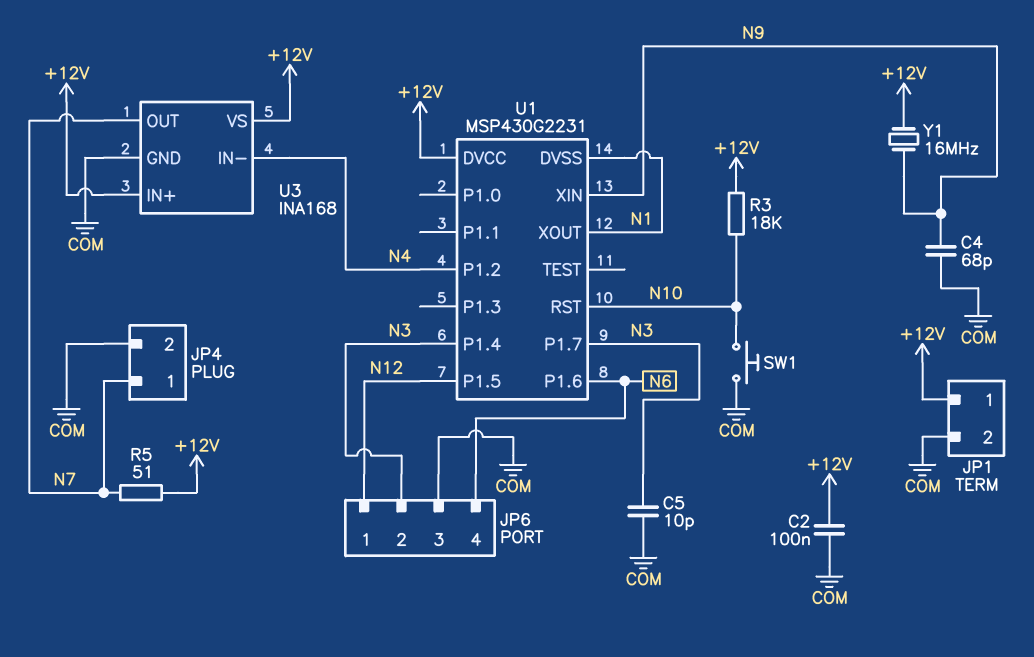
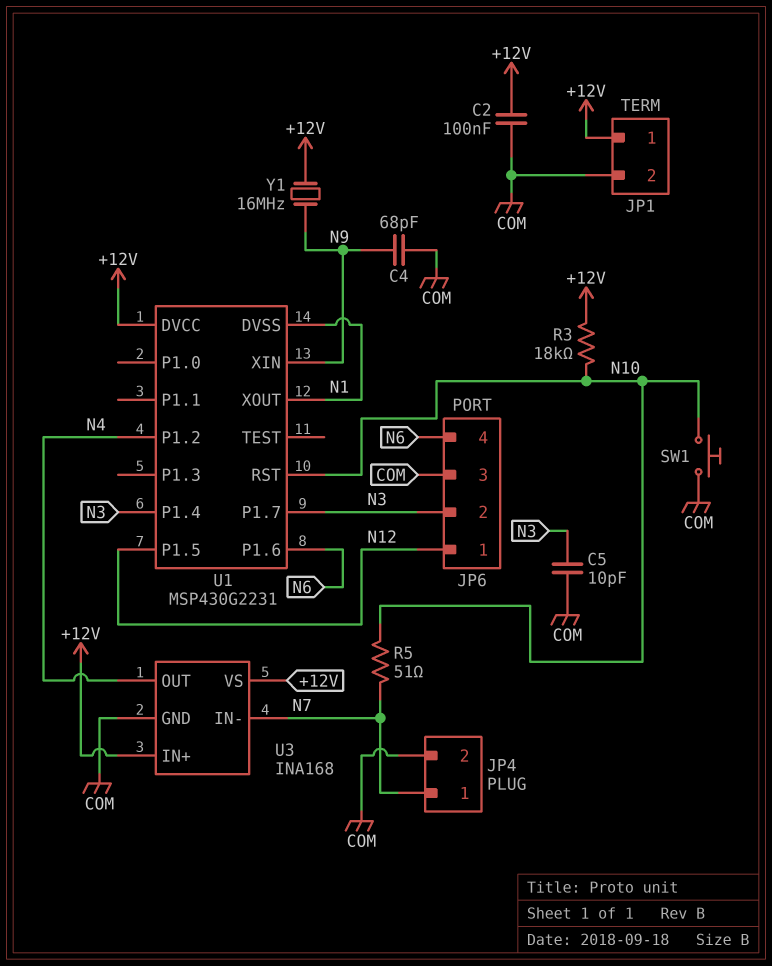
R5: 51 (+12V, N7) -> 51 (N7, N10)
U3 pin IN-: N4 -> N7
U3 pin OUT: N7 -> N4

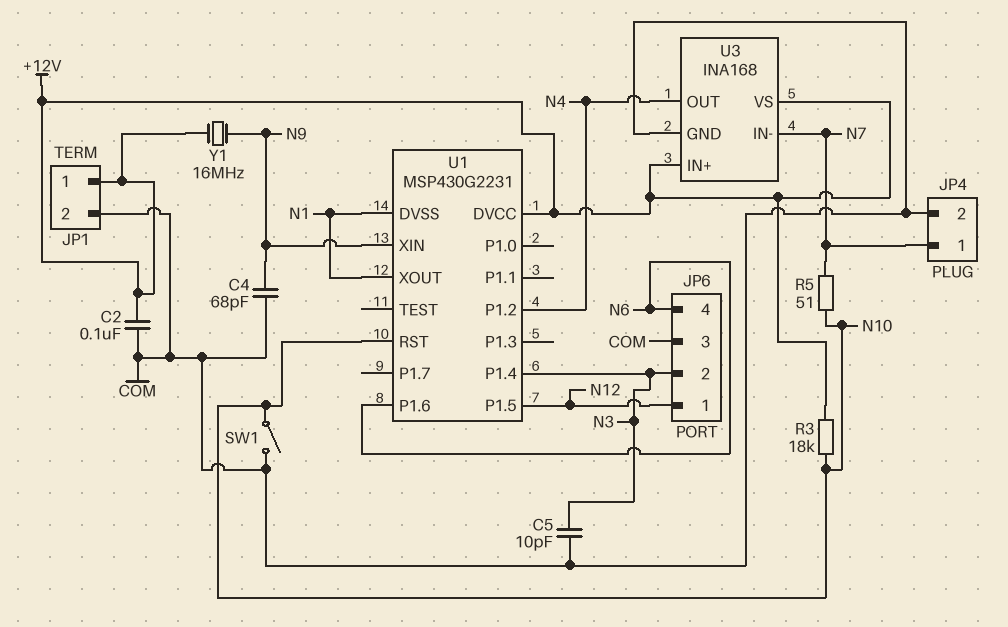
SW1: button (COM, N10) -> switch (COM, N10)
U1 pin P1.7: N3 -> none

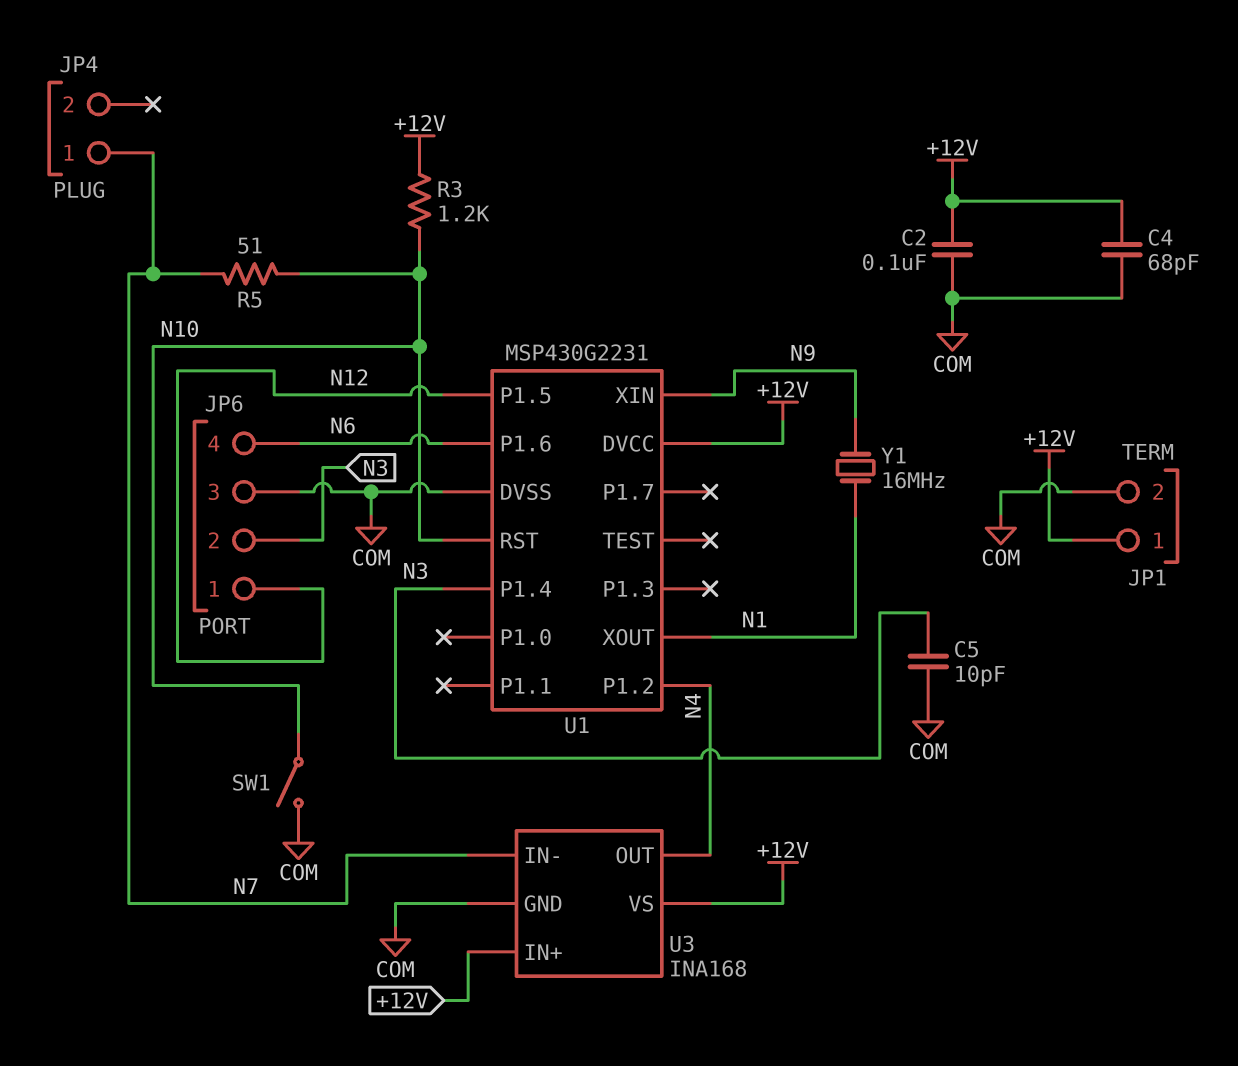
C4: 68pF (COM, N9) -> 68pF (+12V, COM)
JP4 pin 2: COM -> none
R3: 18k (+12V, N10) -> 1.2k (+12V, N10)
U1 pin DVSS: N1 -> COM
Y1: 16MHz (+12V, N9) -> 16MHz (N1, N9)

